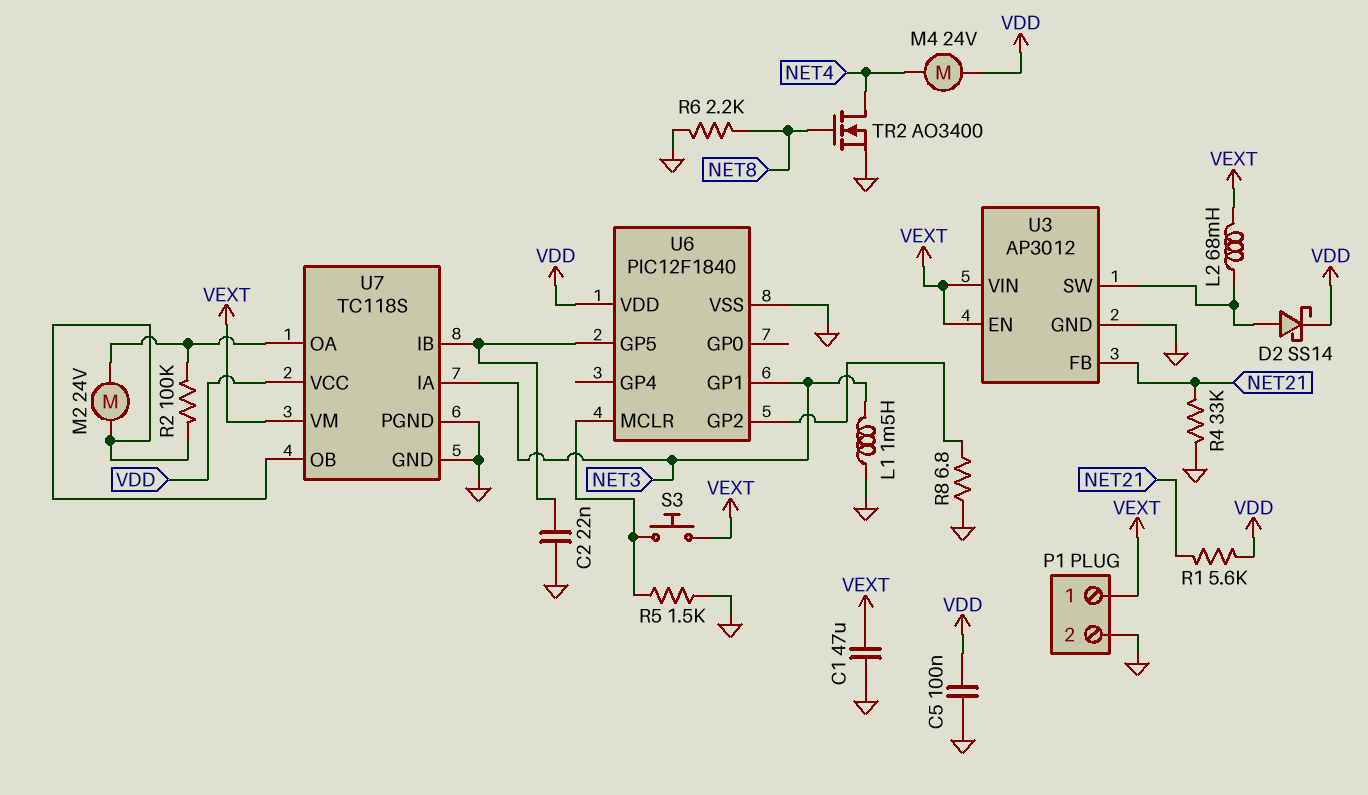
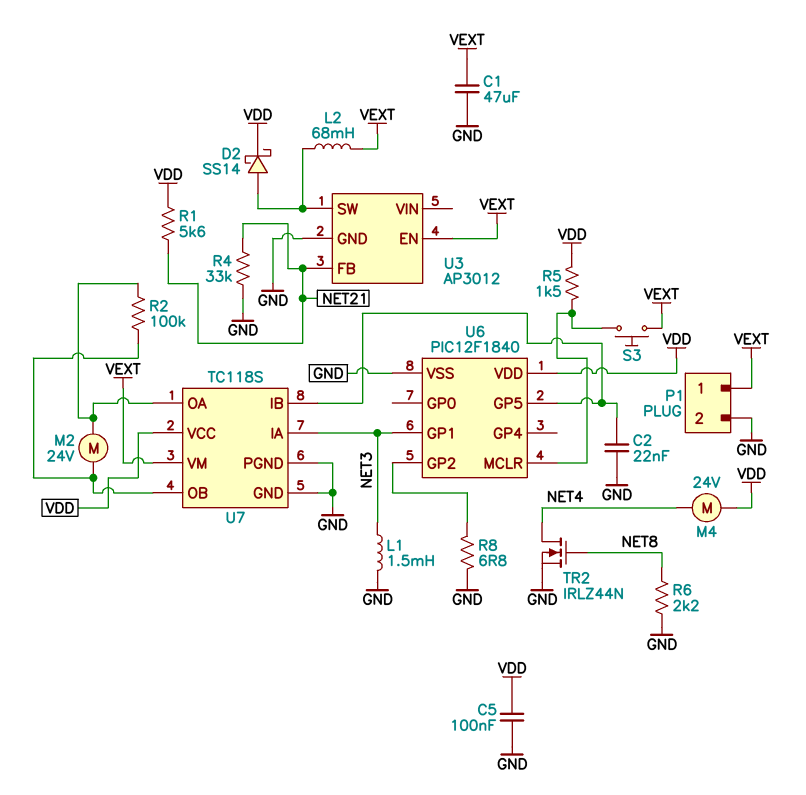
R5: 1.5k (GND, U6/MCLR) -> 1.5k (U6/MCLR, VDD)
TR2: NMOS AO3400 (G NET8, D NET4, S GND) -> NMOS IRLZ44N (G NET8, D NET4, S GND)
U3 pin VIN: VEXT -> none

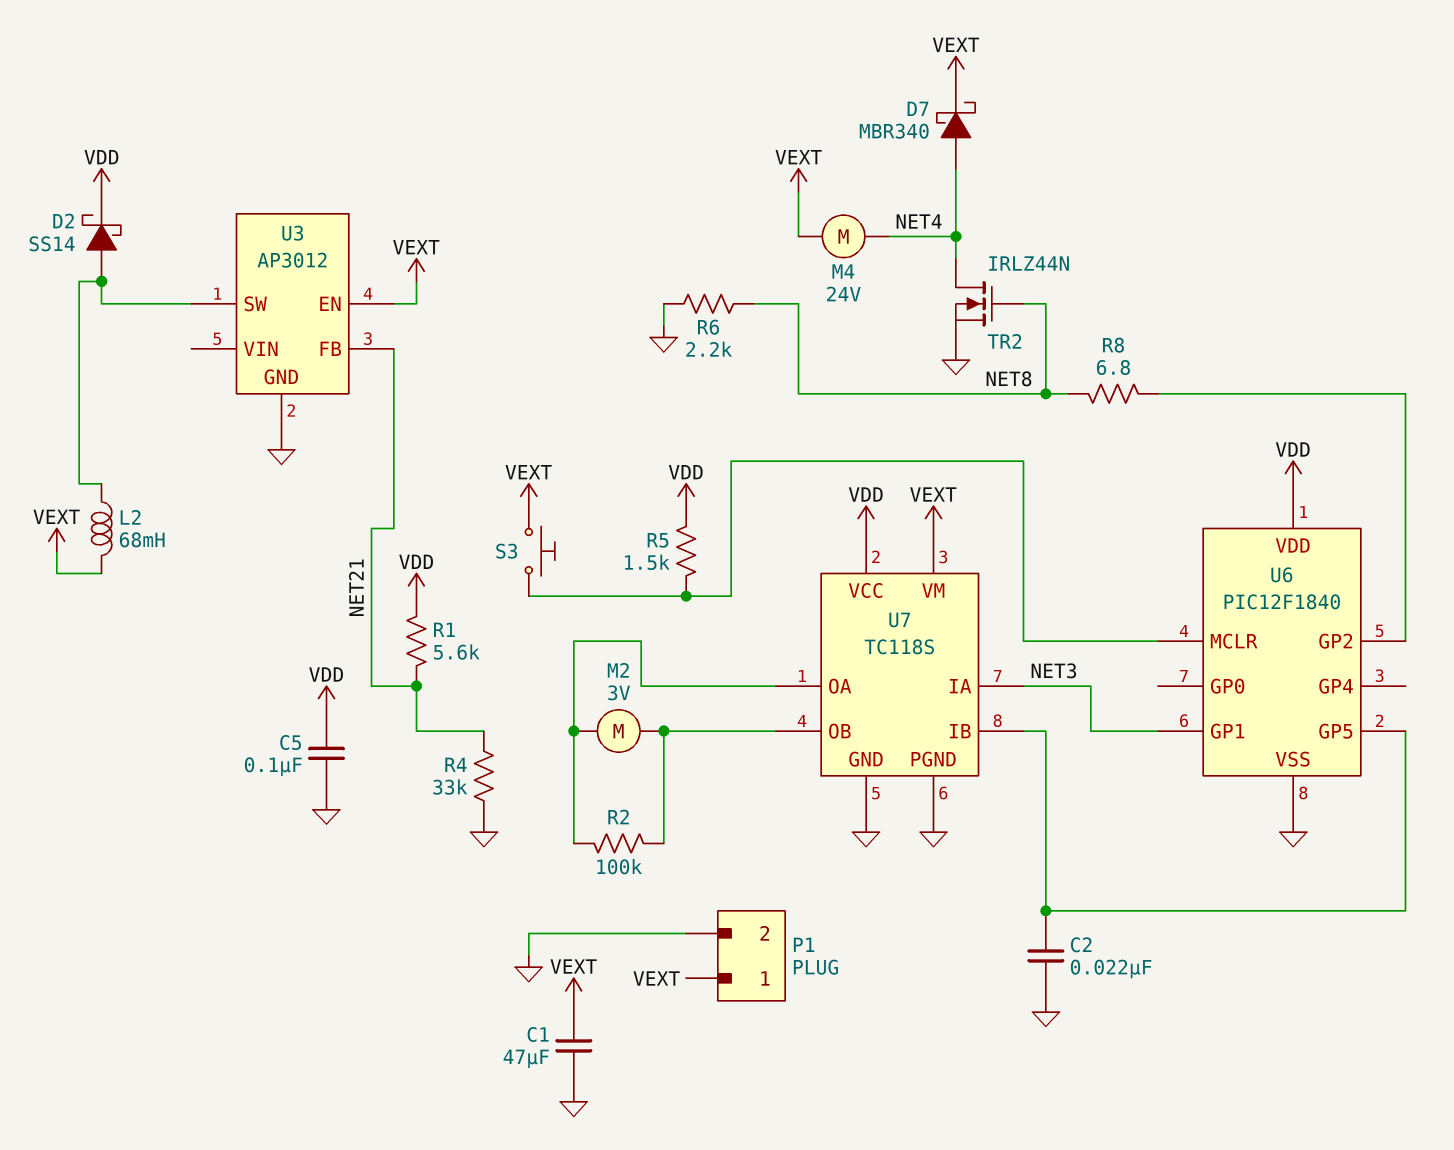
D7: none -> schottky MBR340 (A NET4, K VEXT)
L1: 1.5mH (GND, NET3) -> none
M2: motor 24V (U7/OA, U7/OB) -> motor 3V (U7/OA, U7/OB)
M4: motor 24V (NET4, VDD) -> motor 24V (NET4, VEXT)
R8: 6.8 (GND, U6/GP2) -> 6.8 (NET8, U6/GP2)

